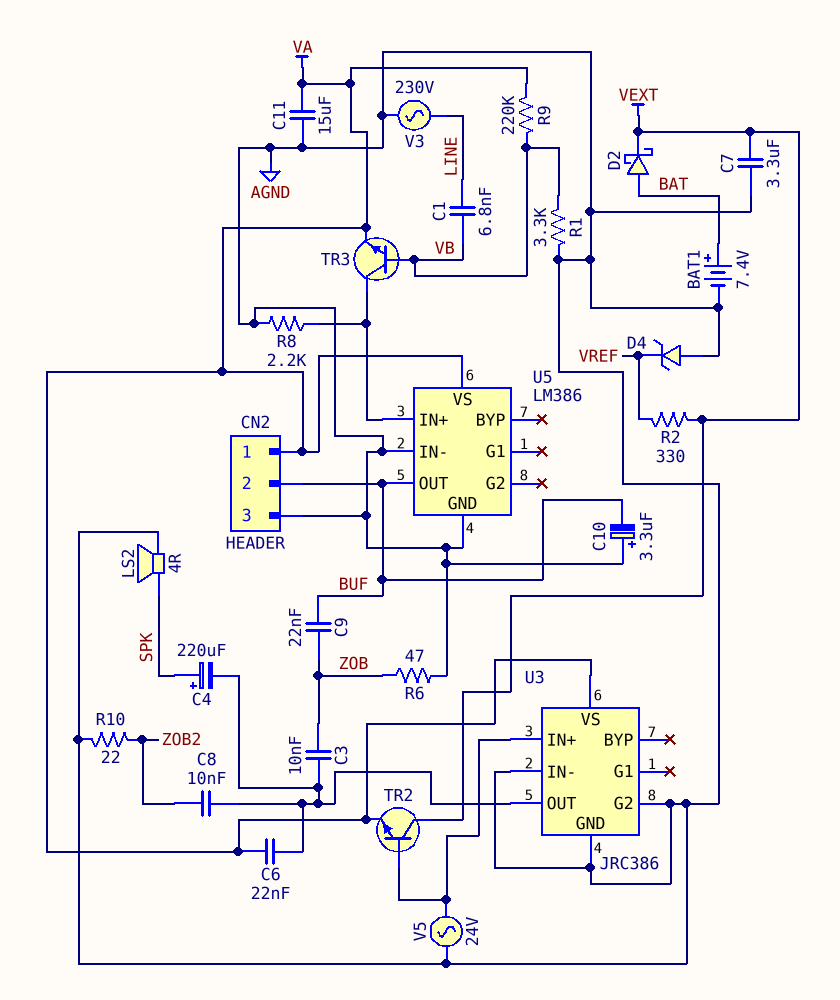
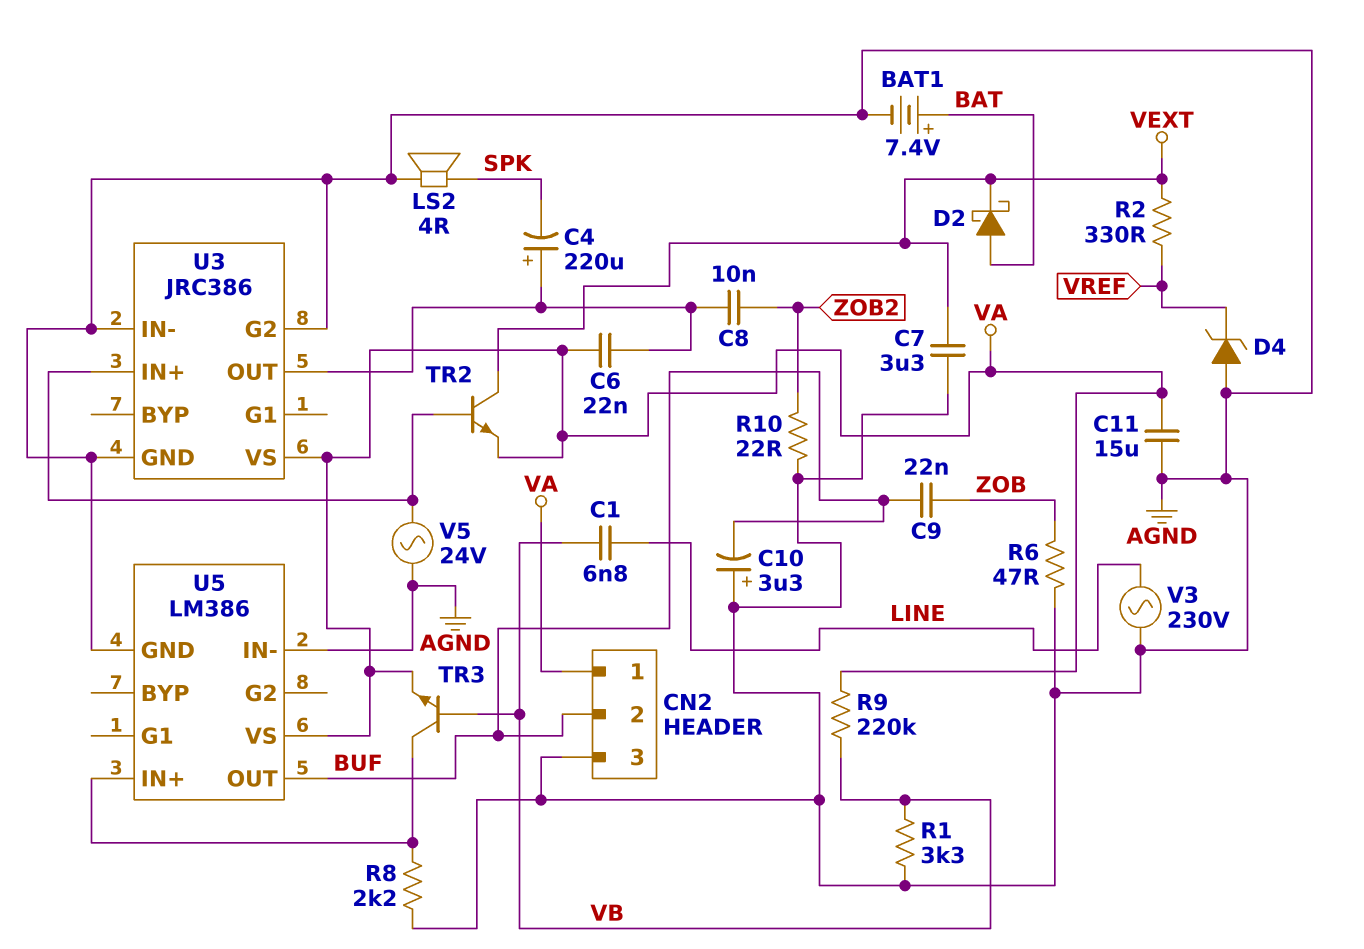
C3: 10nF (U3/OUT, ZOB) -> none
C4: 220uF (plus SPK, minus U3/OUT) -> 220uF (plus U3/OUT, minus SPK)

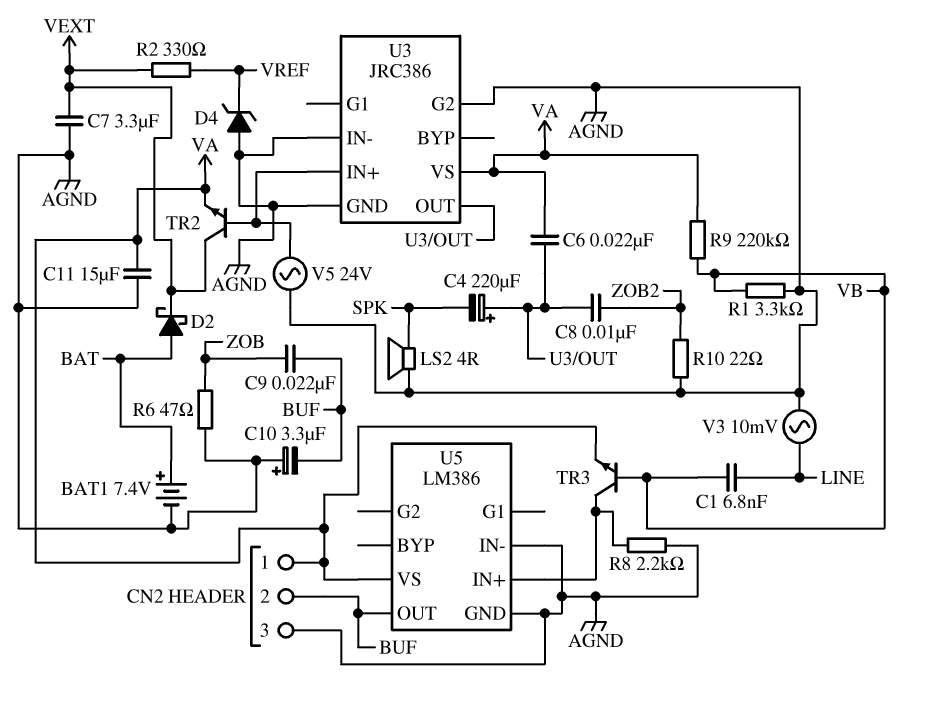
V3: AC 230V (AGND, LINE) -> AC 10mV (AGND, LINE)

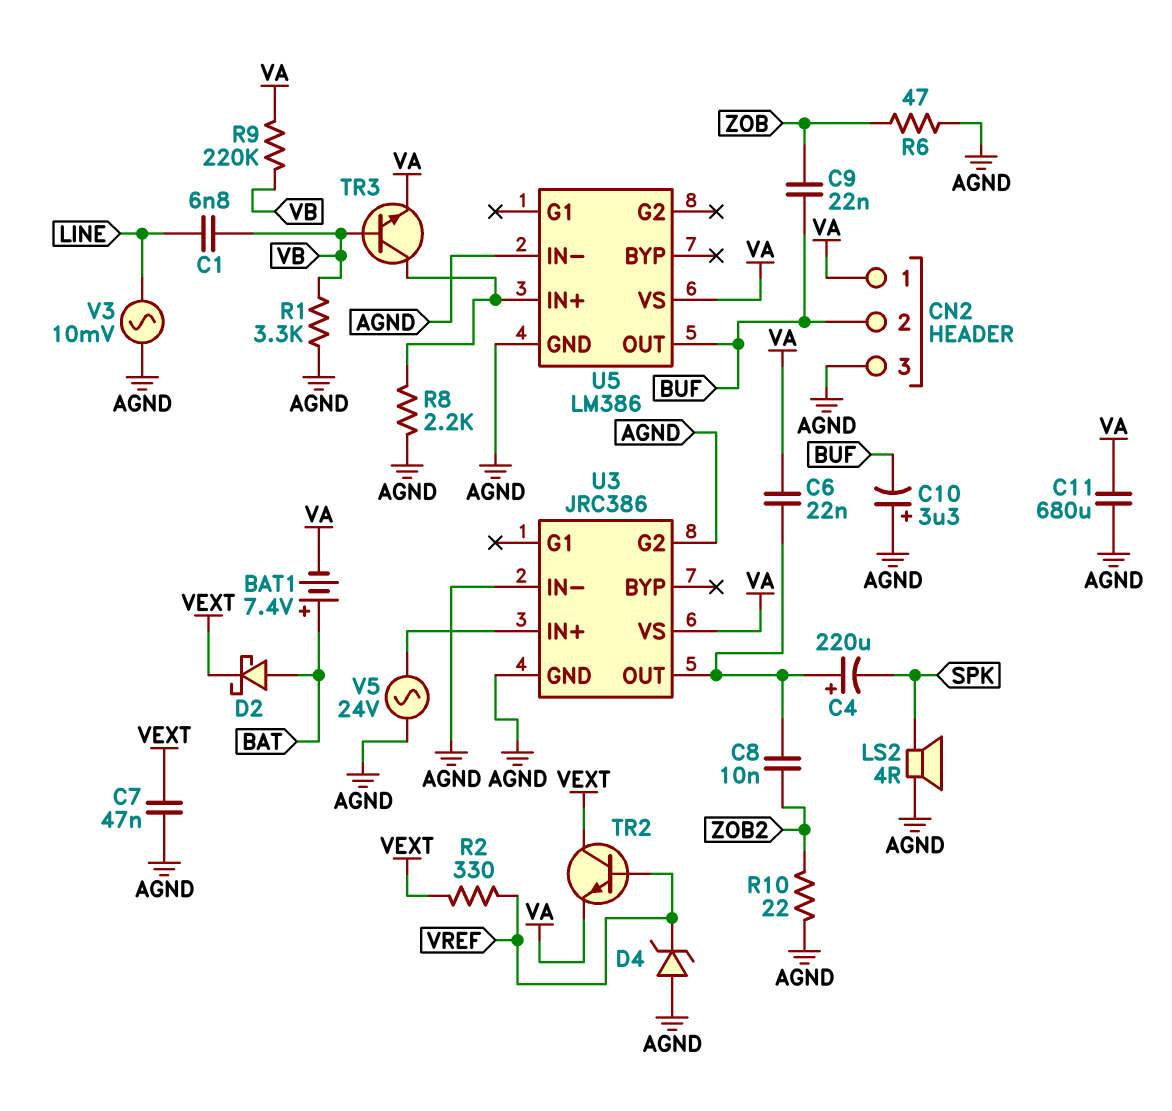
BAT1: 7.4V (plus BAT, minus AGND) -> 7.4V (plus BAT, minus VA)
C7: 3.3uF (AGND, VEXT) -> 47nF (AGND, VEXT)
C11: 15uF (AGND, VA) -> 680uF (AGND, VA)
TR2: NPN (B U3/IN+, C VEXT, E VA) -> NPN (B VREF, C VEXT, E VA)

